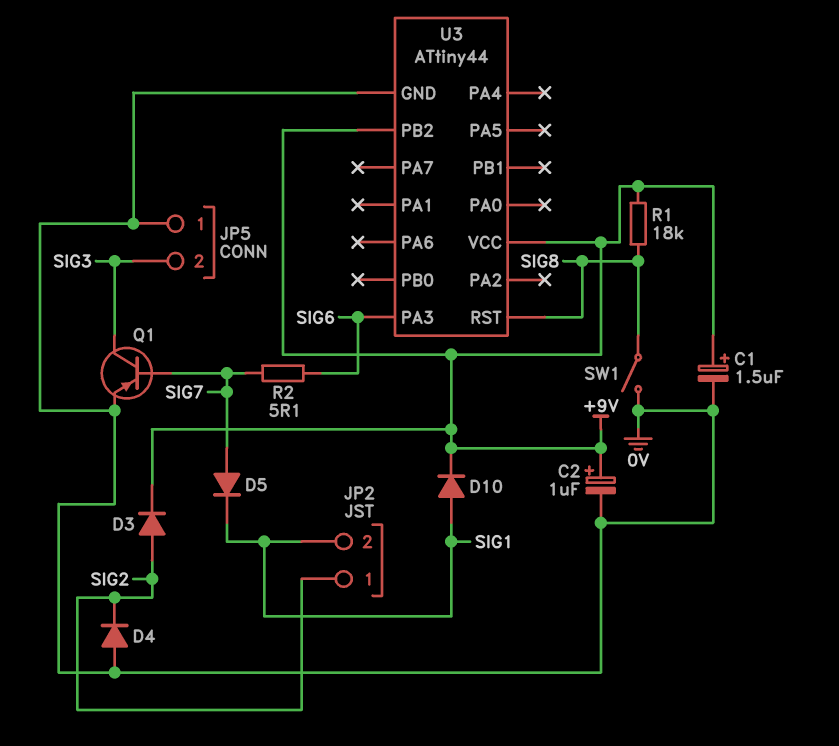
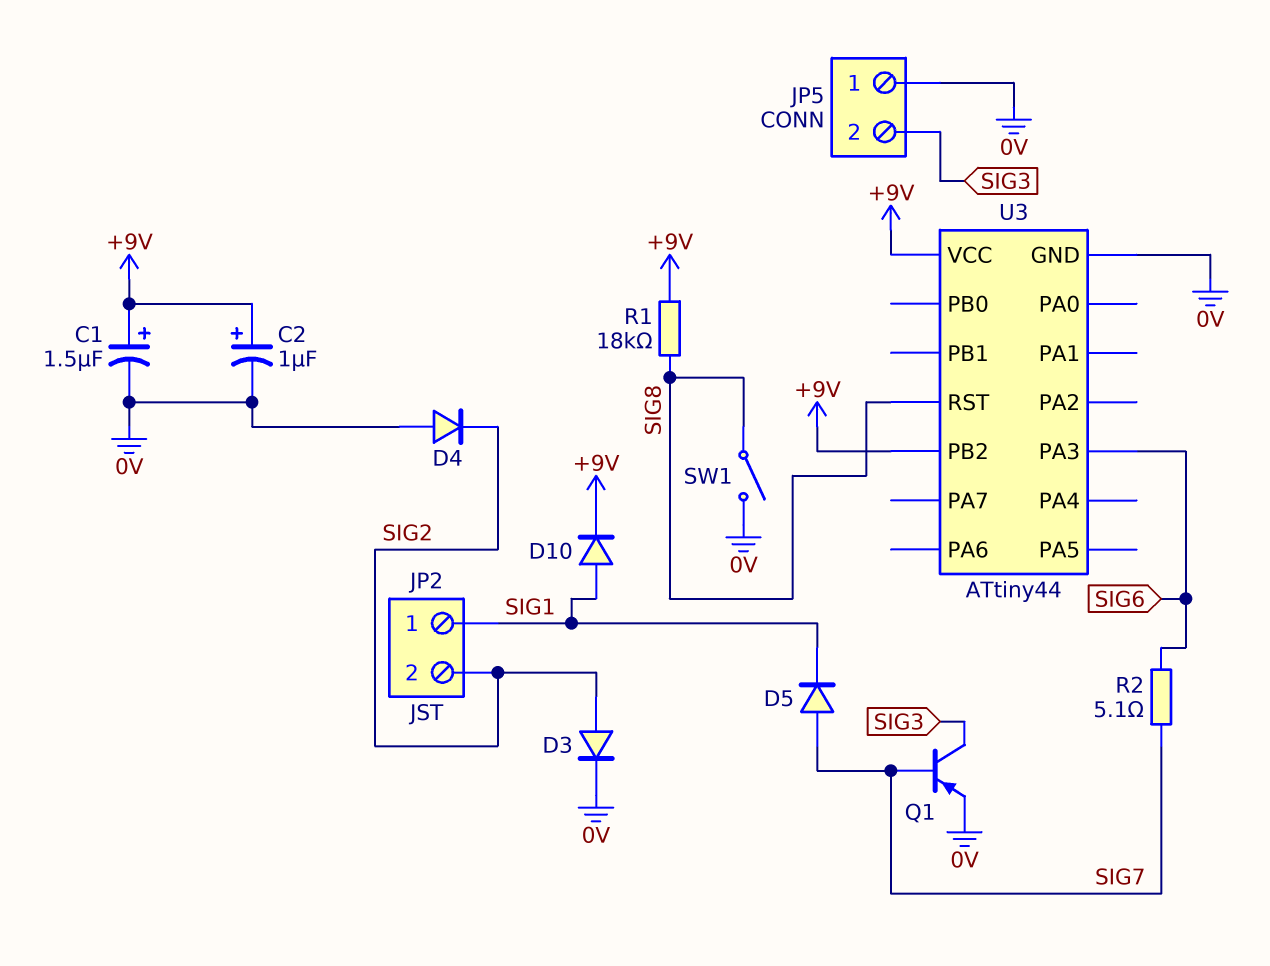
D3: diode (A SIG2, K +9V) -> diode (A SIG2, K 0V)
JP2 pin 1: SIG2 -> SIG1
JP2 pin 2: SIG1 -> SIG2

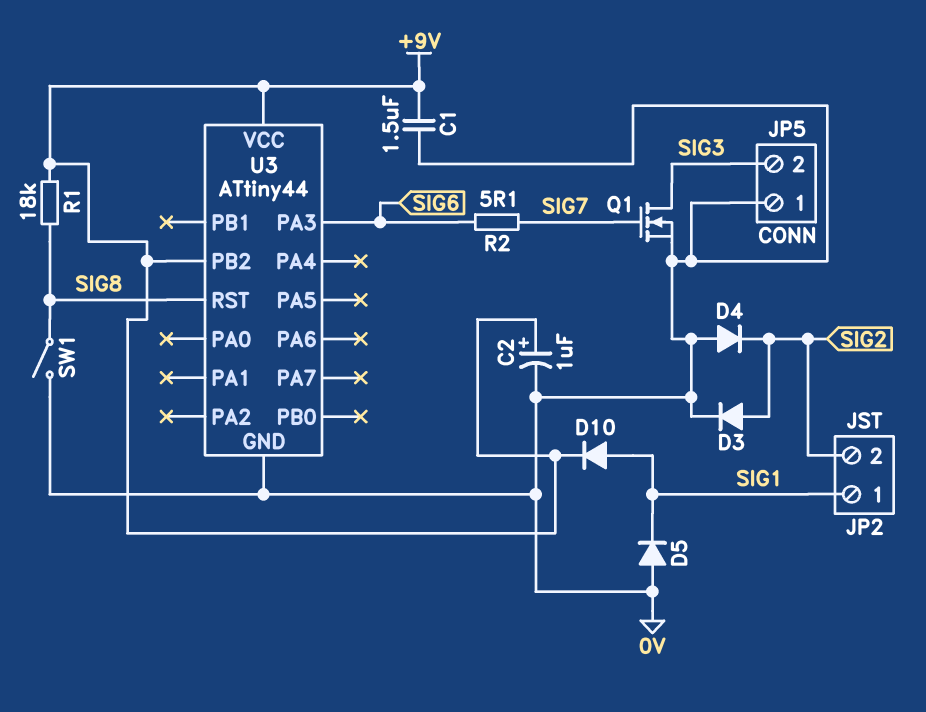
C1: 1.5uF (plus +9V, minus 0V) -> 1.5uF (+9V, 0V)
D5: diode (A SIG7, K SIG1) -> diode (A 0V, K SIG1)
Q1: PNP (B SIG7, C SIG3, E 0V) -> NMOS (G SIG7, D SIG3, S 0V)

